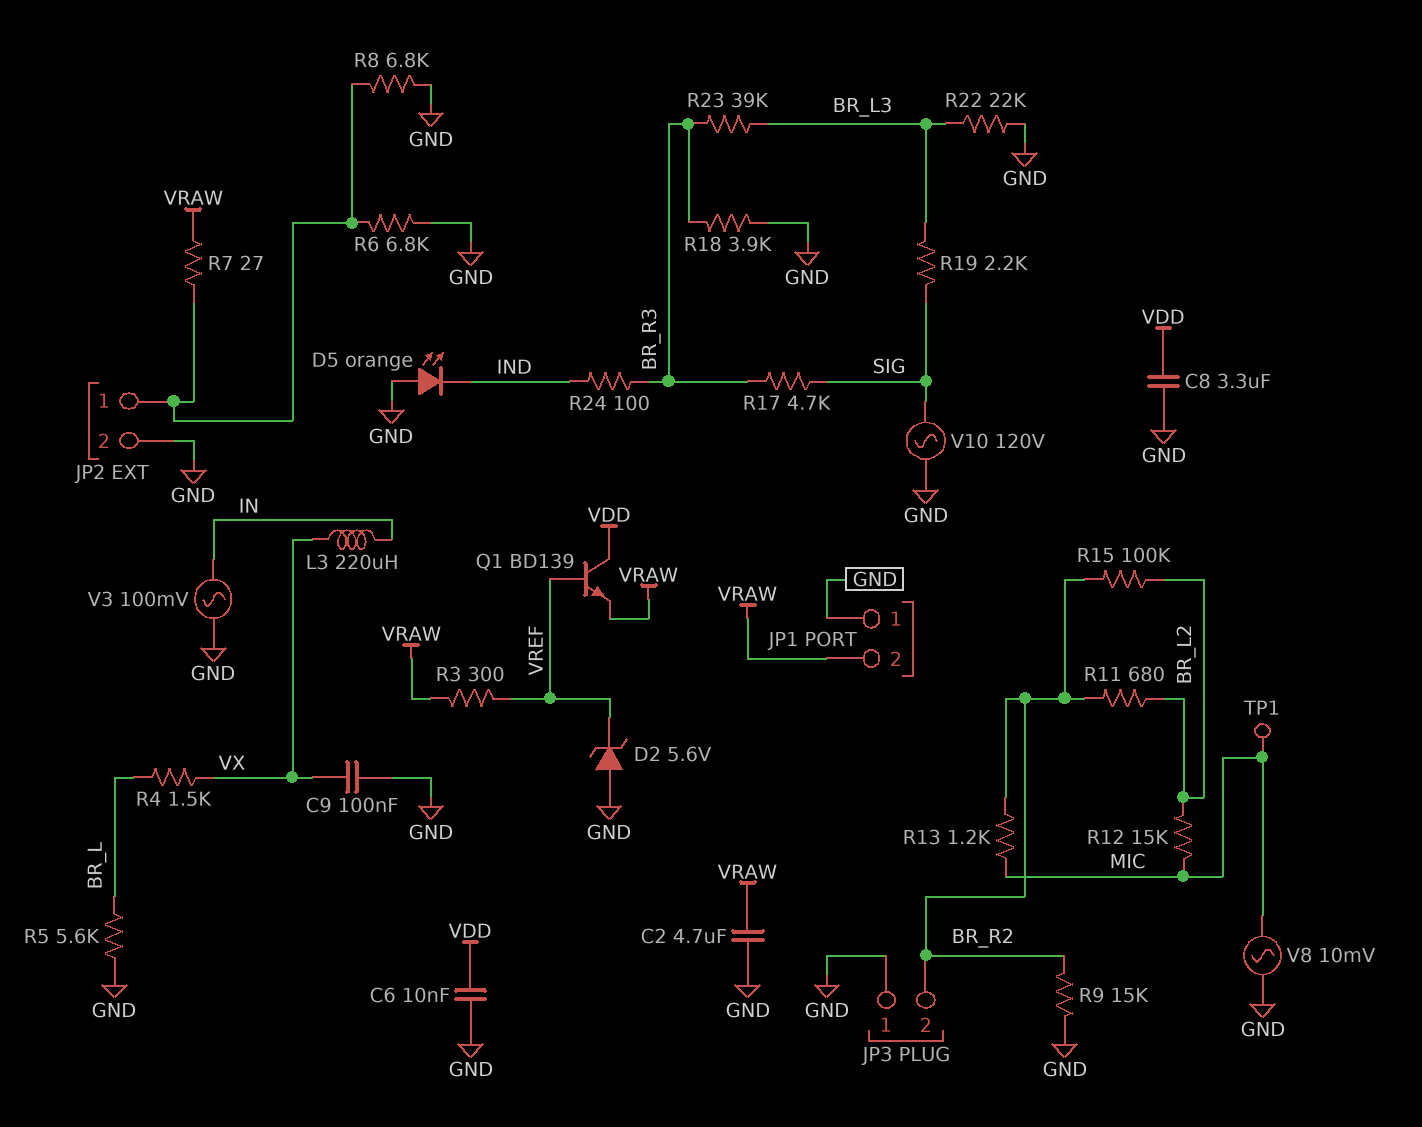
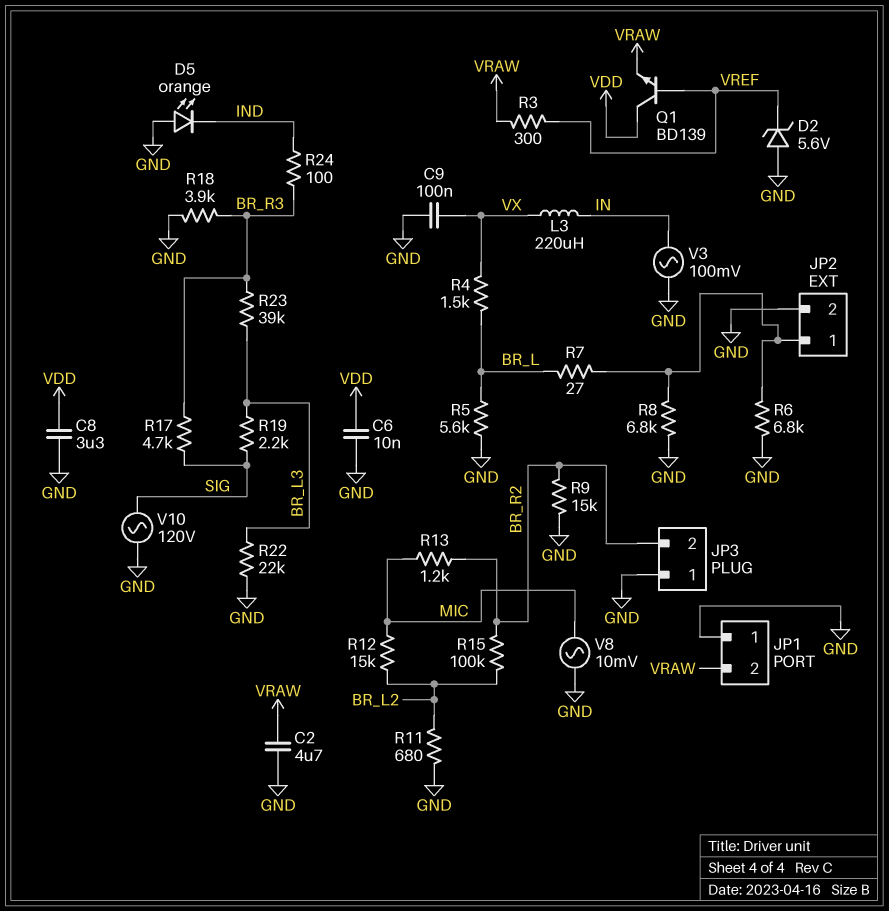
R7: 27 (JP2/1, VRAW) -> 27 (BR_L, JP2/1)
R11: 680 (BR_L2, BR_R2) -> 680 (BR_L2, GND)
TP1: test point (MIC) -> none

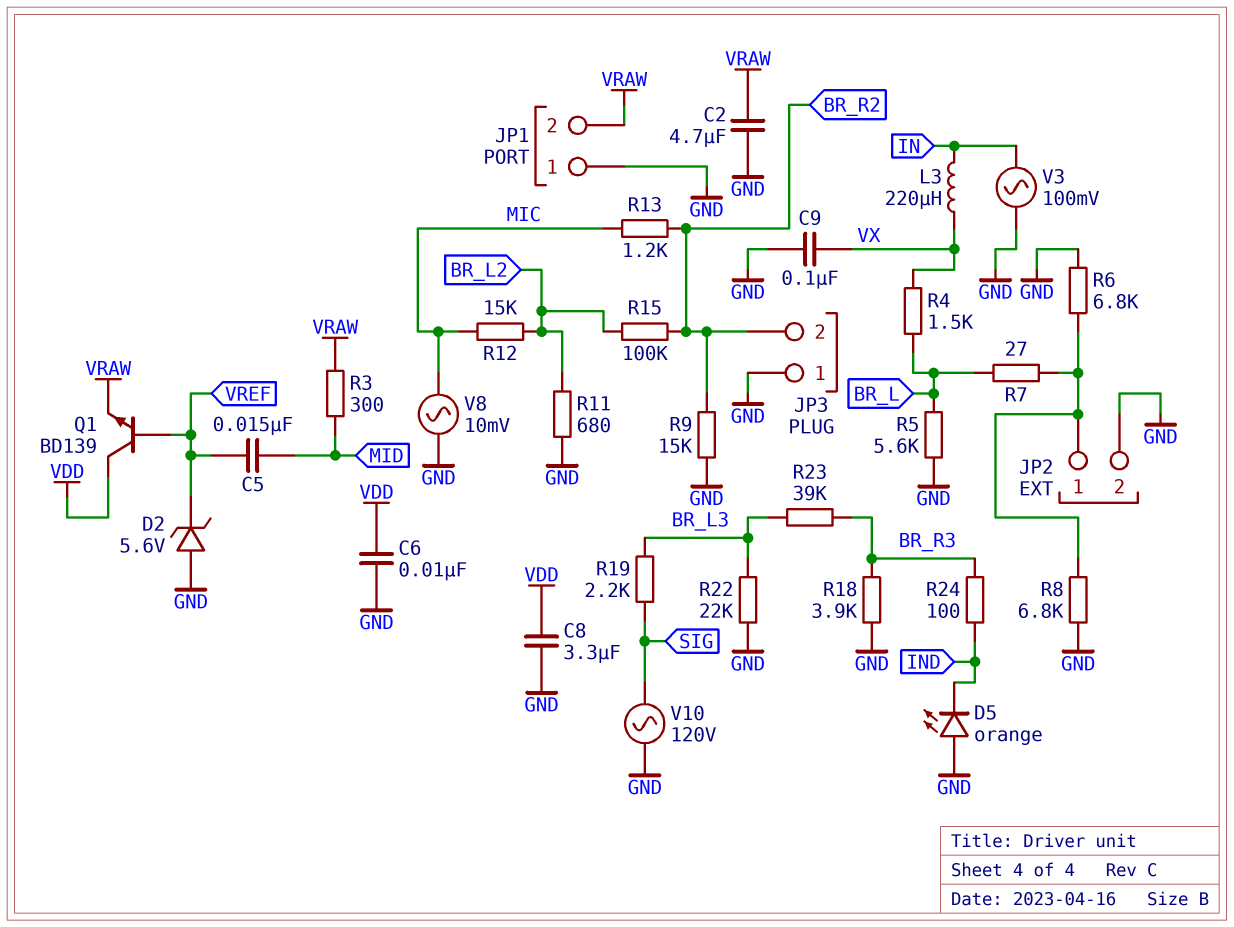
C5: none -> 15nF (MID, VREF)
R3: 300 (VRAW, VREF) -> 300 (MID, VRAW)
R17: 4.7k (BR_R3, SIG) -> none

